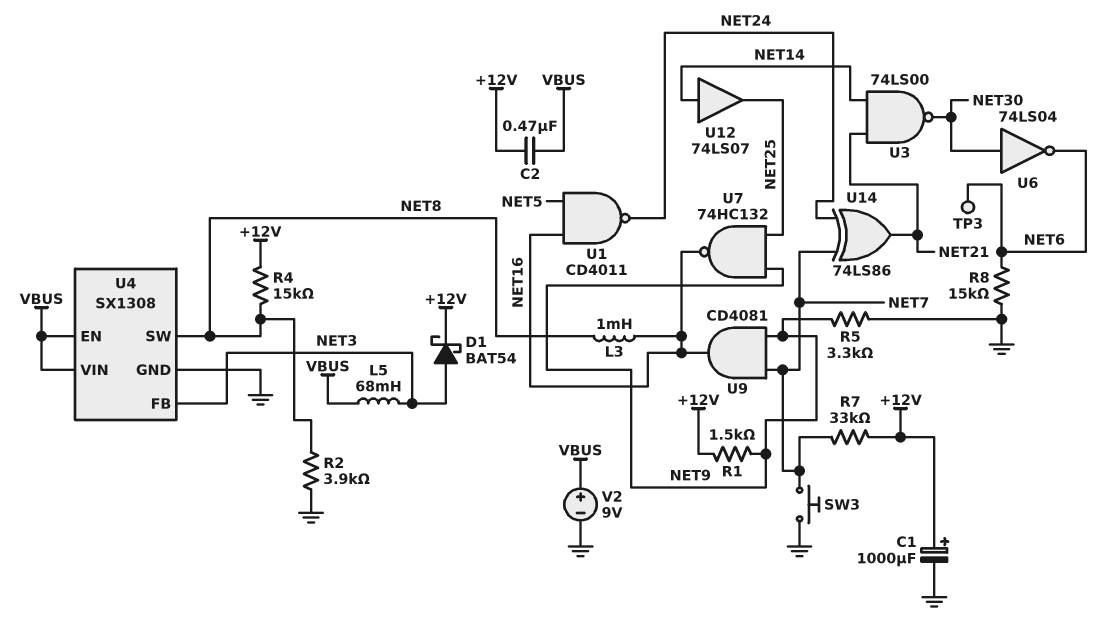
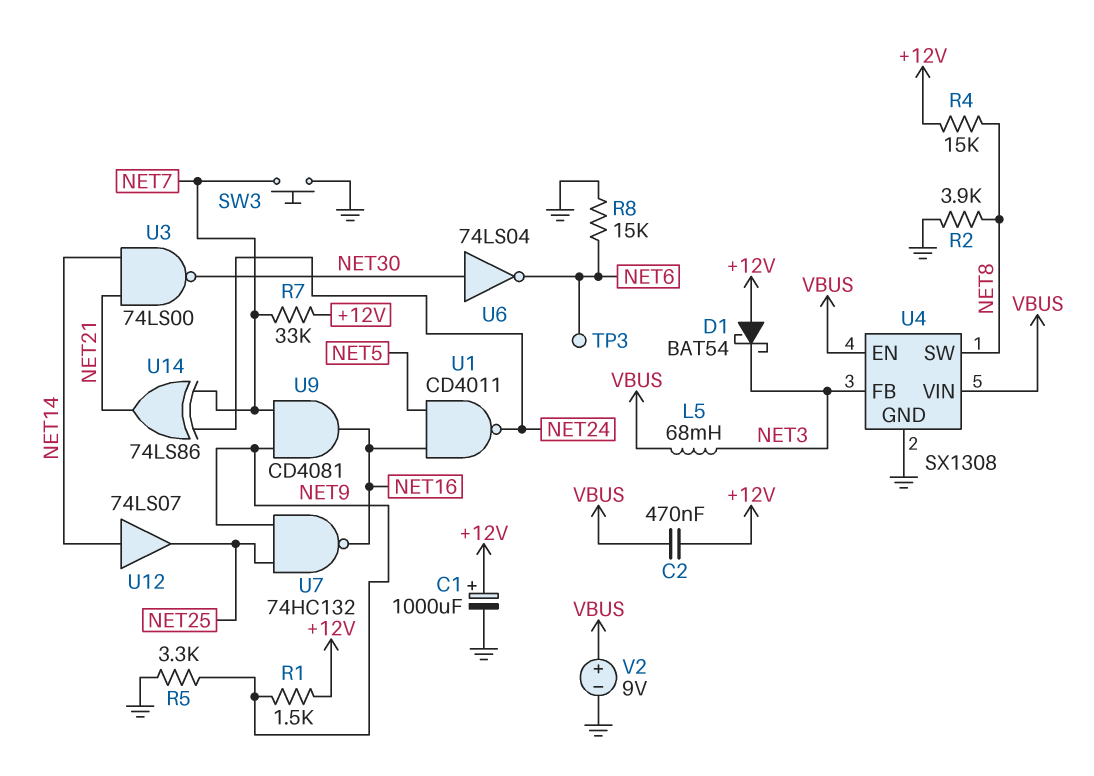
D1: schottky BAT54 (A NET3, K +12V) -> schottky BAT54 (A +12V, K NET3)
L3: 1mH (NET8, NET16) -> none

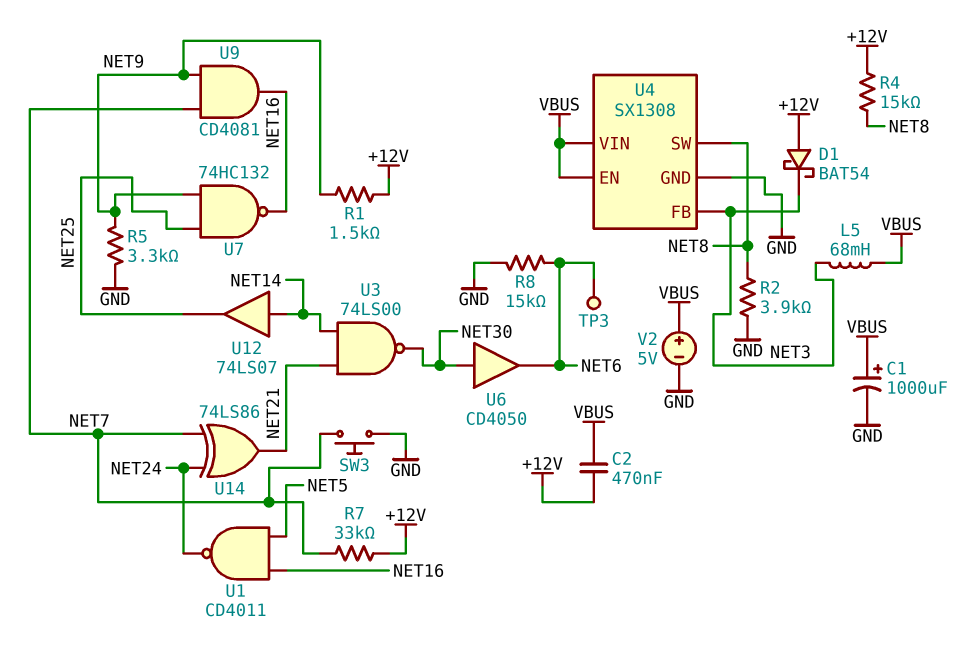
C1: 1000uF (plus +12V, minus GND) -> 1000uF (plus VBUS, minus GND)
U6: NOT 74LS04 (in NET30, out NET6) -> buffer CD4050 (in NET30, out NET6)
V2: 9V (plus VBUS, minus GND) -> 5V (plus VBUS, minus GND)

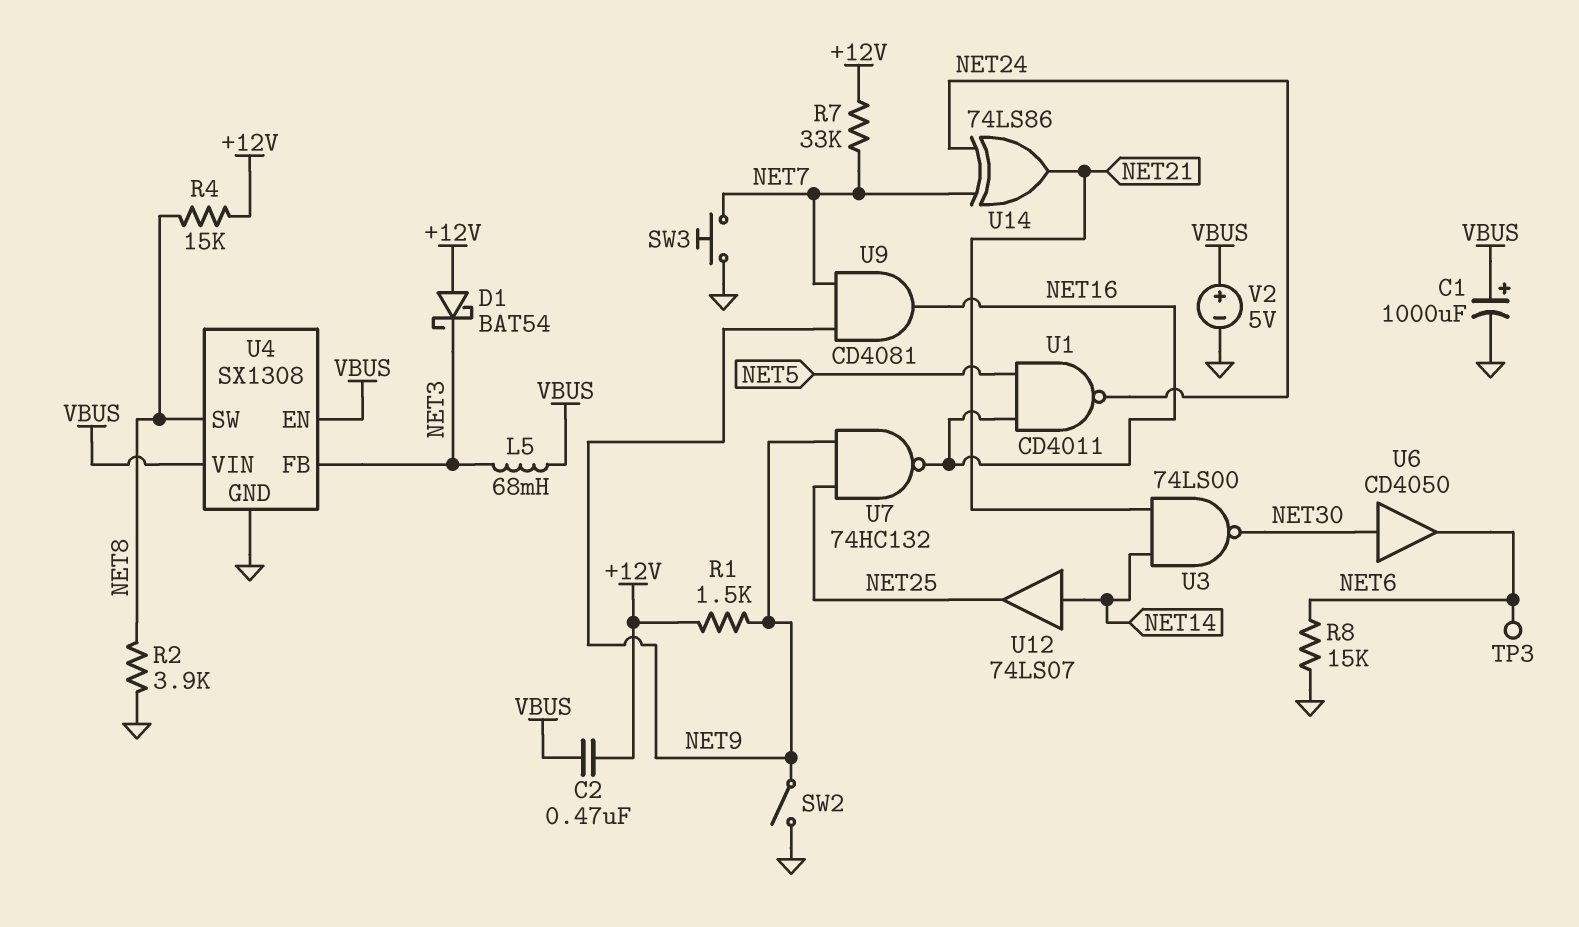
R5: 3.3k (GND, NET9) -> none
SW2: none -> switch (GND, NET9)

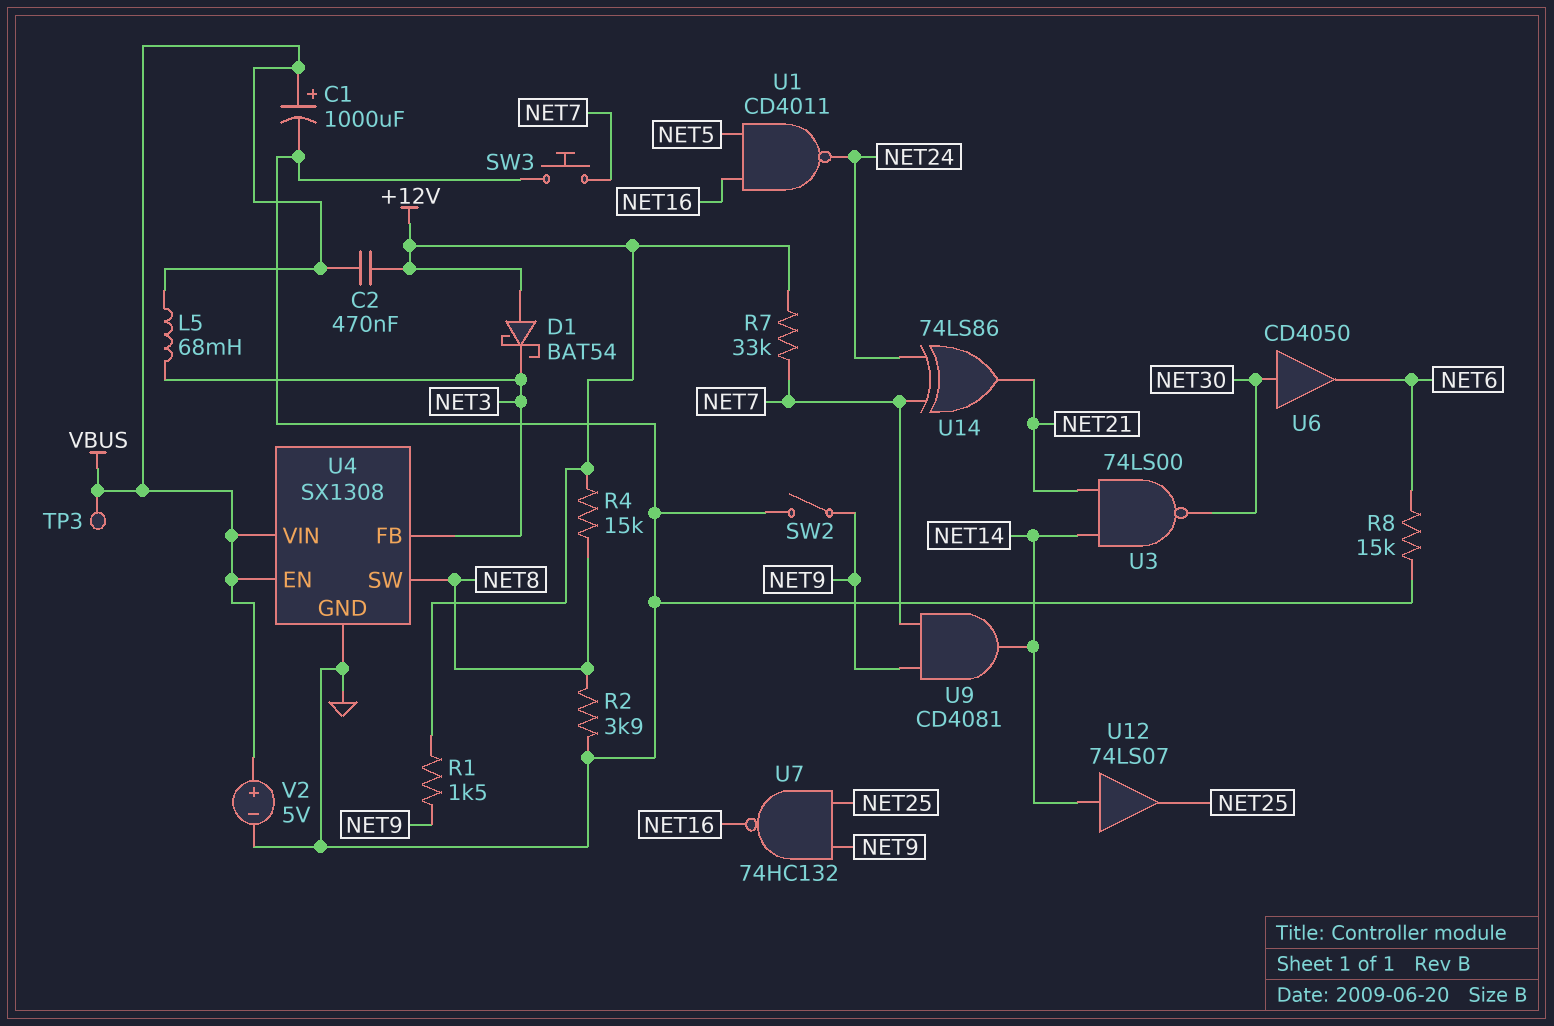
TP3: test point (NET6) -> test point (VBUS)
U9: AND CD4081 (in NET7, in NET9, out NET16) -> AND CD4081 (in NET7, in NET9, out NET14)

